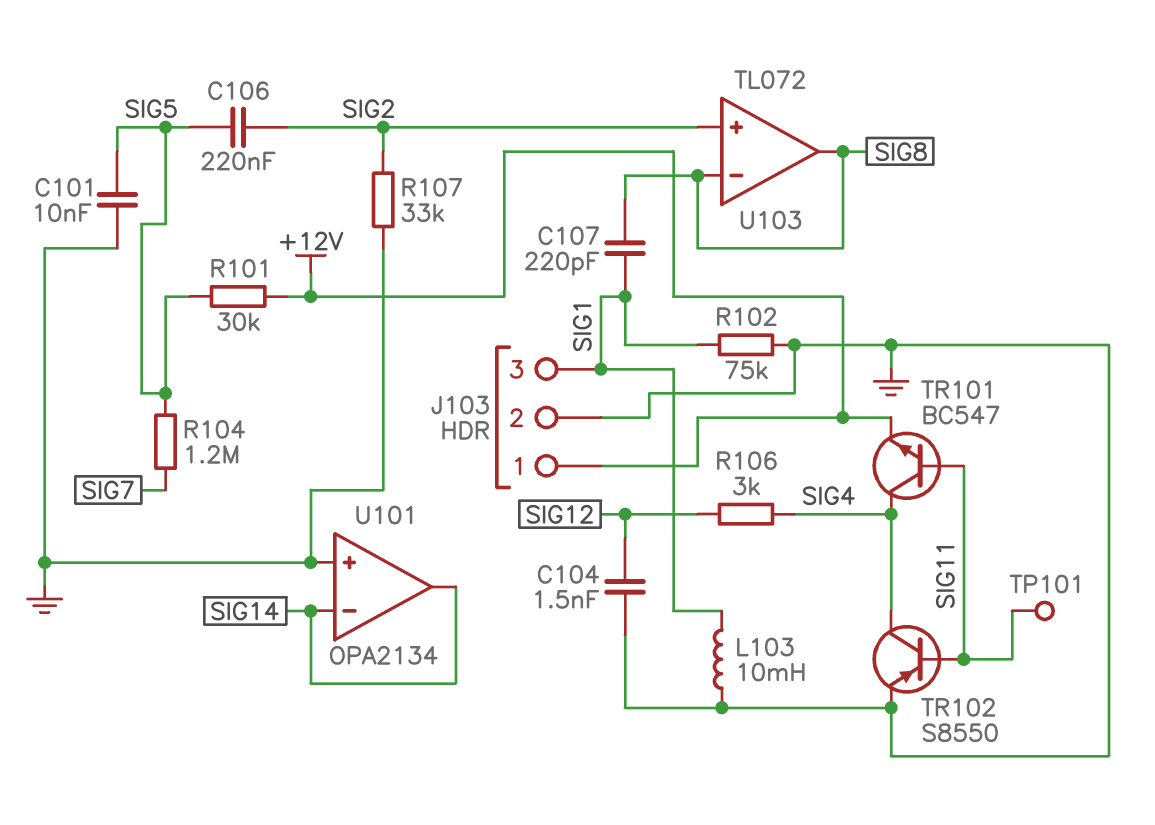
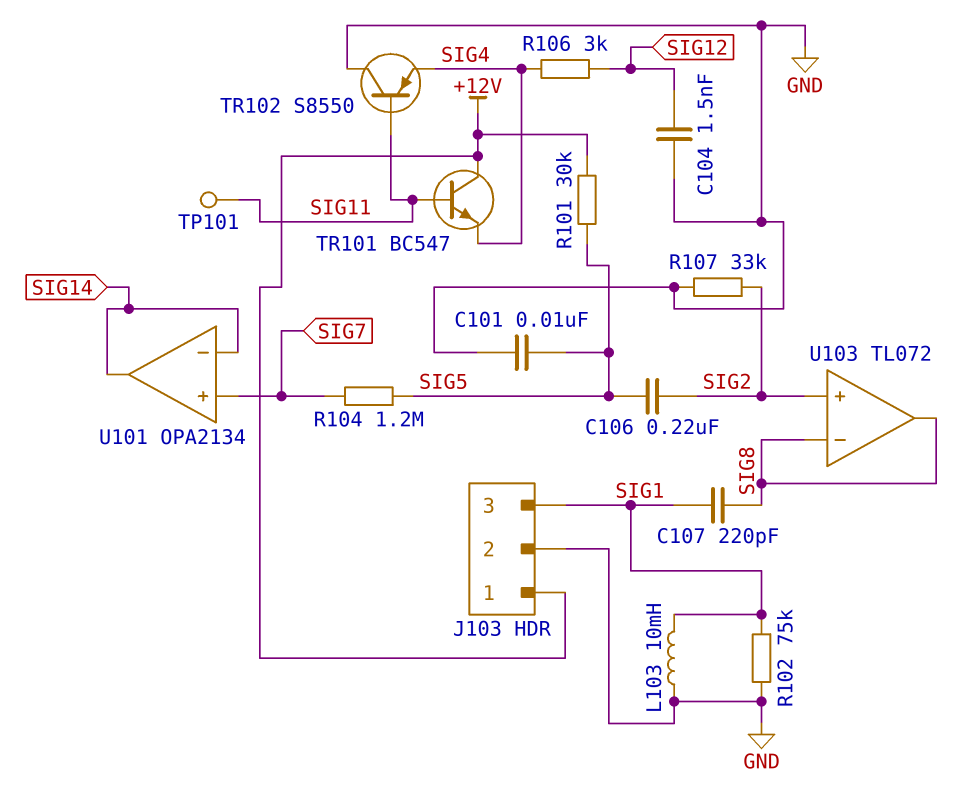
TR101: NPN BC547 (B SIG11, C SIG4, E +12V) -> NPN BC547 (B SIG11, C +12V, E SIG4)
TR102: PNP S8550 (B SIG11, C SIG4, E GND) -> PNP S8550 (B SIG11, C GND, E SIG4)
U101 pin in+: GND -> SIG7

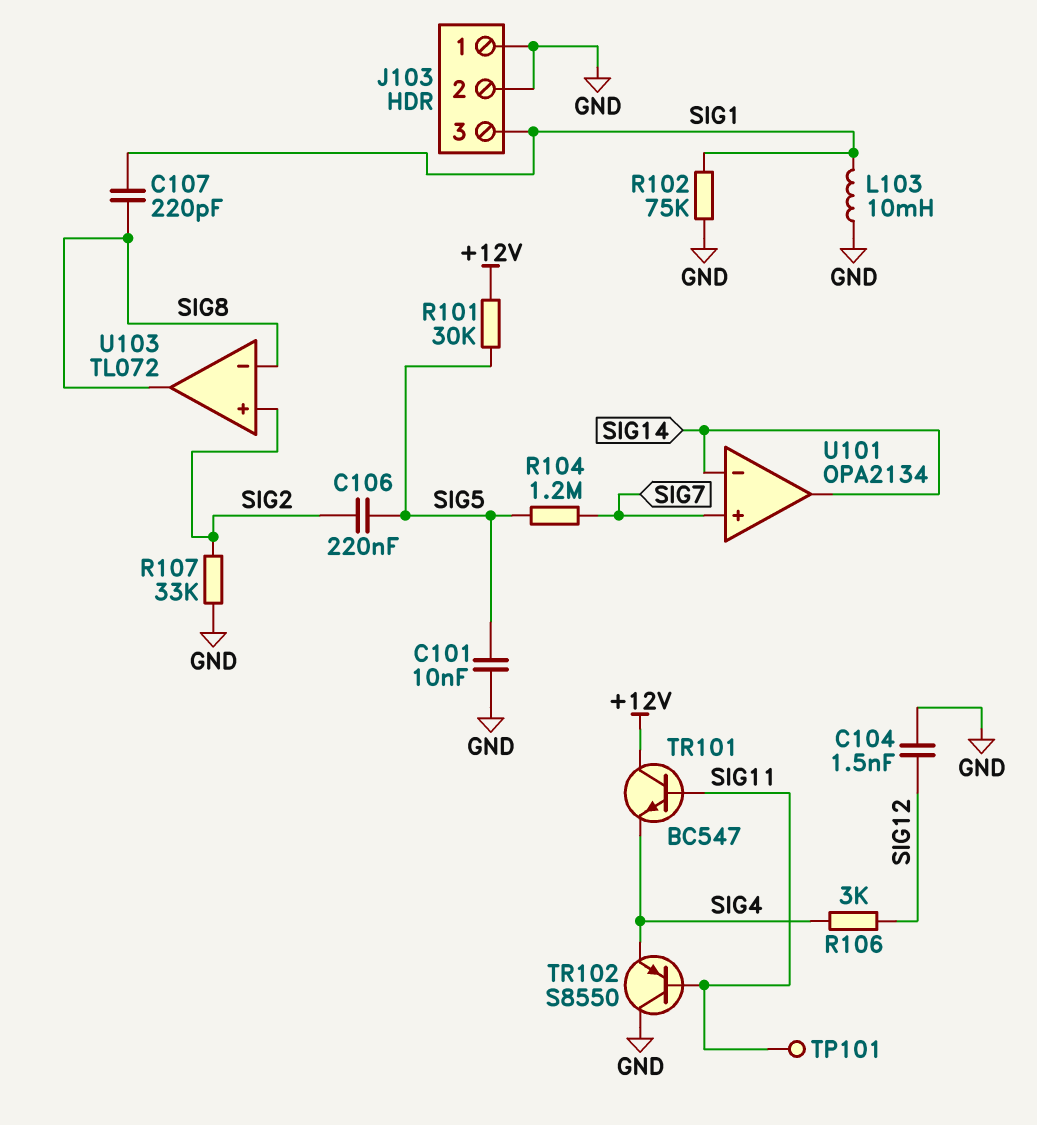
J103 pin 1: +12V -> GND

